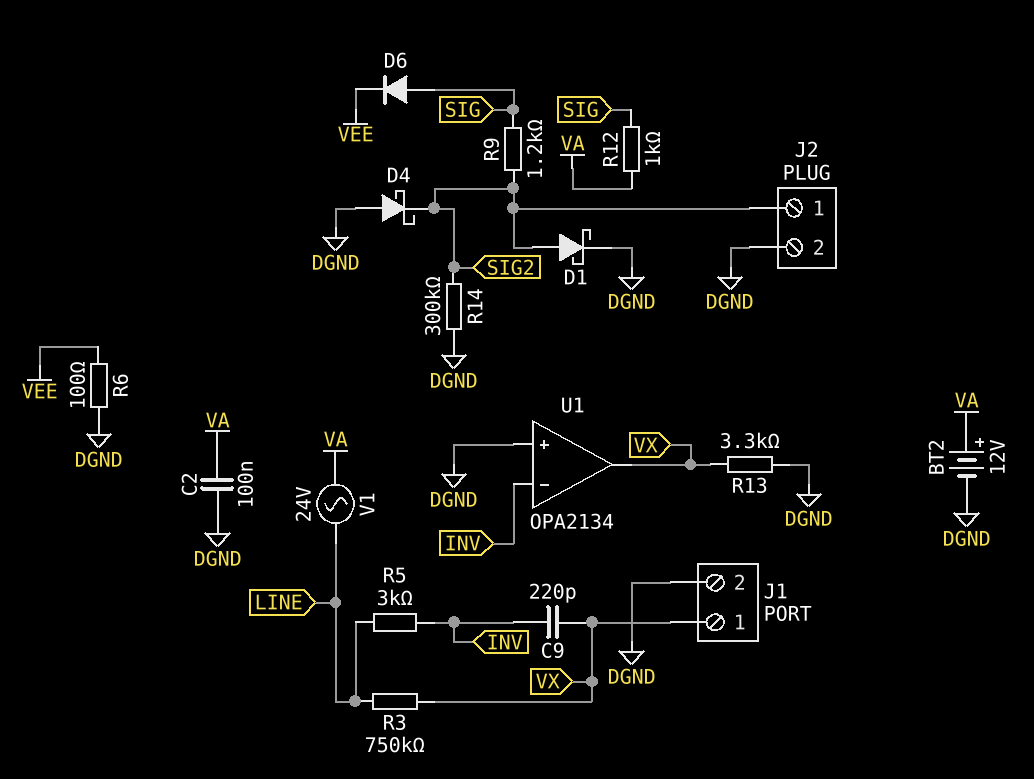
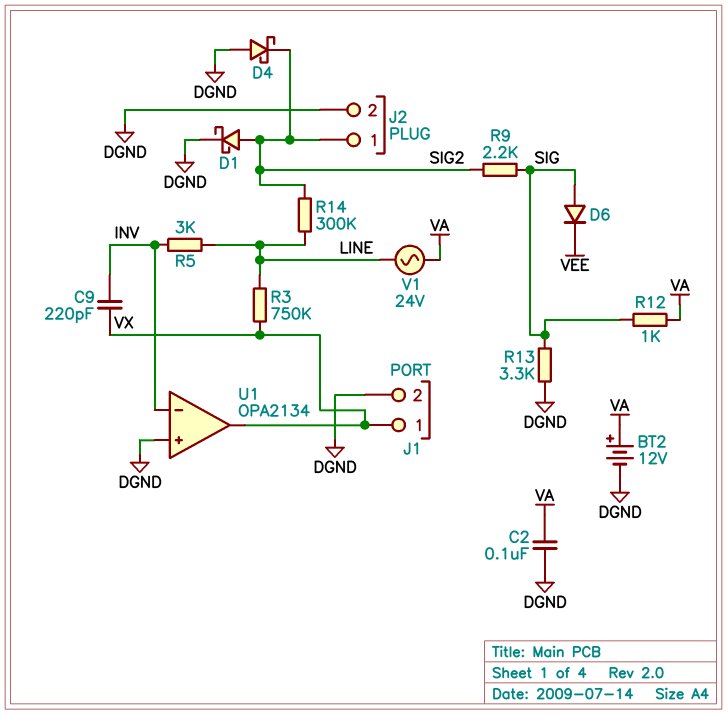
R6: 100 (DGND, VEE) -> none
R9: 1.2k (SIG, SIG2) -> 2.2k (SIG, SIG2)
R13: 3.3k (DGND, VX) -> 3.3k (DGND, SIG)
R14: 300k (DGND, SIG2) -> 300k (LINE, SIG2)

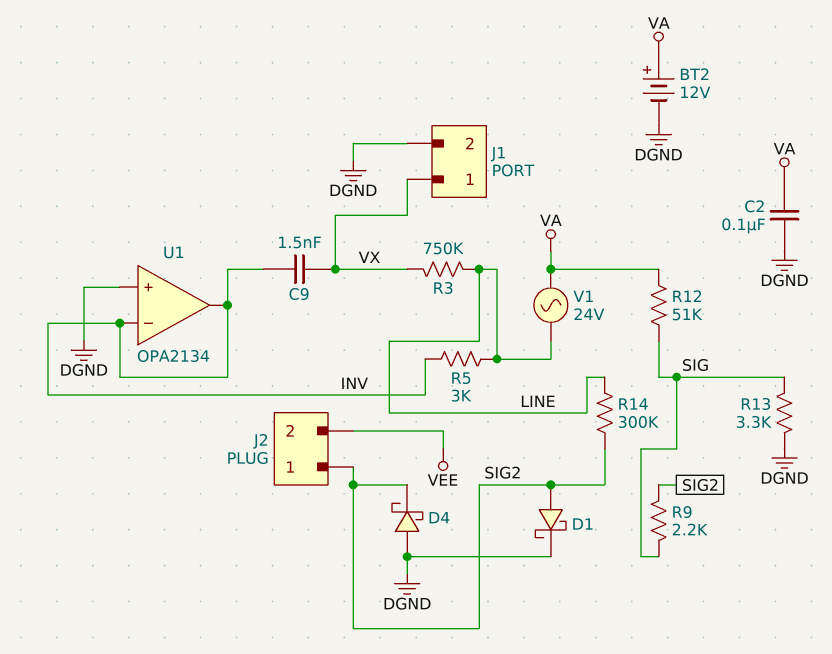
C9: 220pF (INV, VX) -> 1.5nF (INV, VX)
D6: diode (A SIG, K VEE) -> none
J2 pin 2: DGND -> VEE
R12: 1k (SIG, VA) -> 51k (SIG, VA)
U1 pin out: VX -> INV

